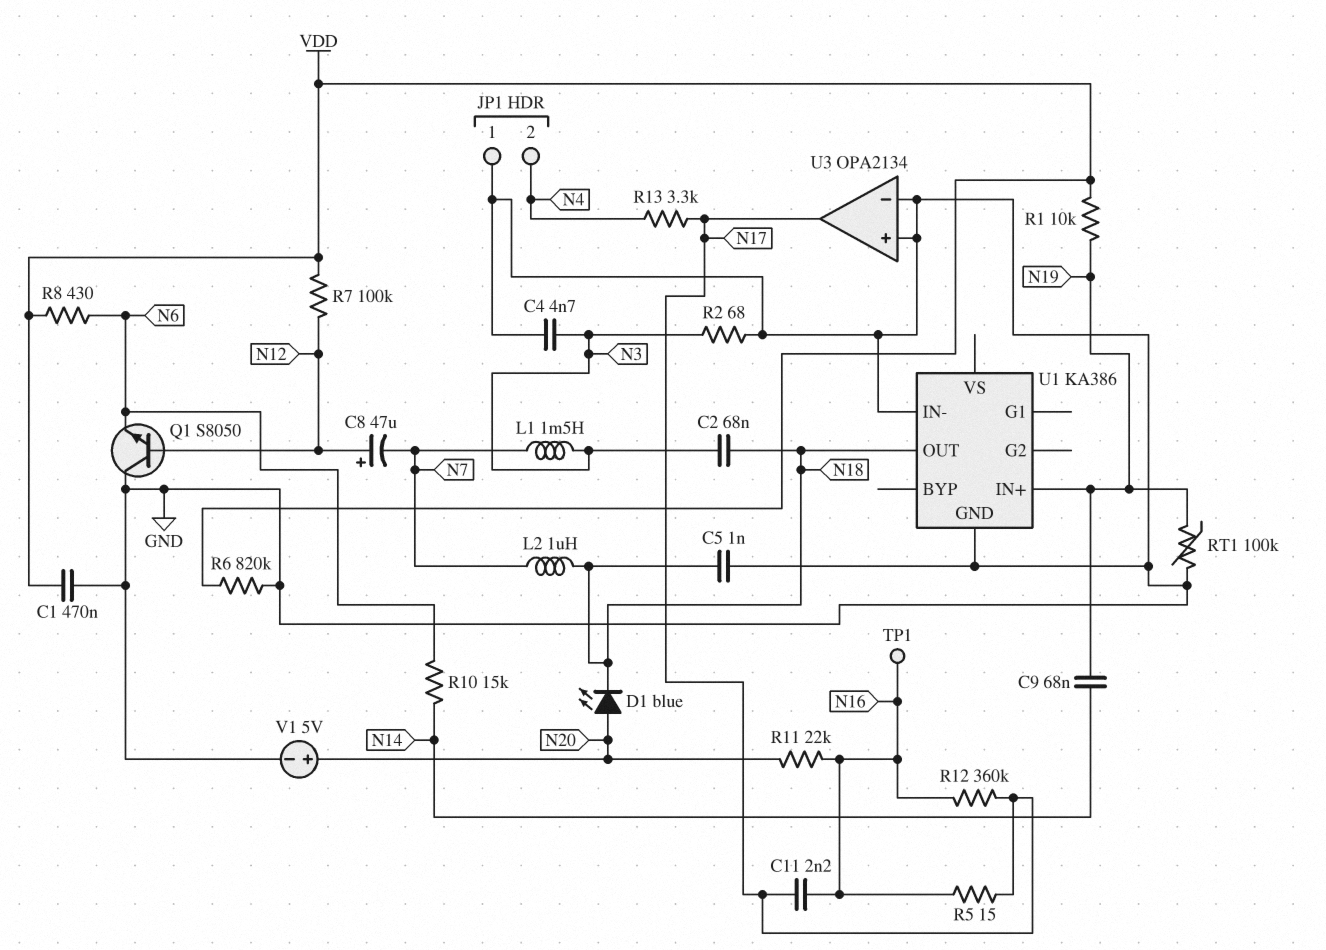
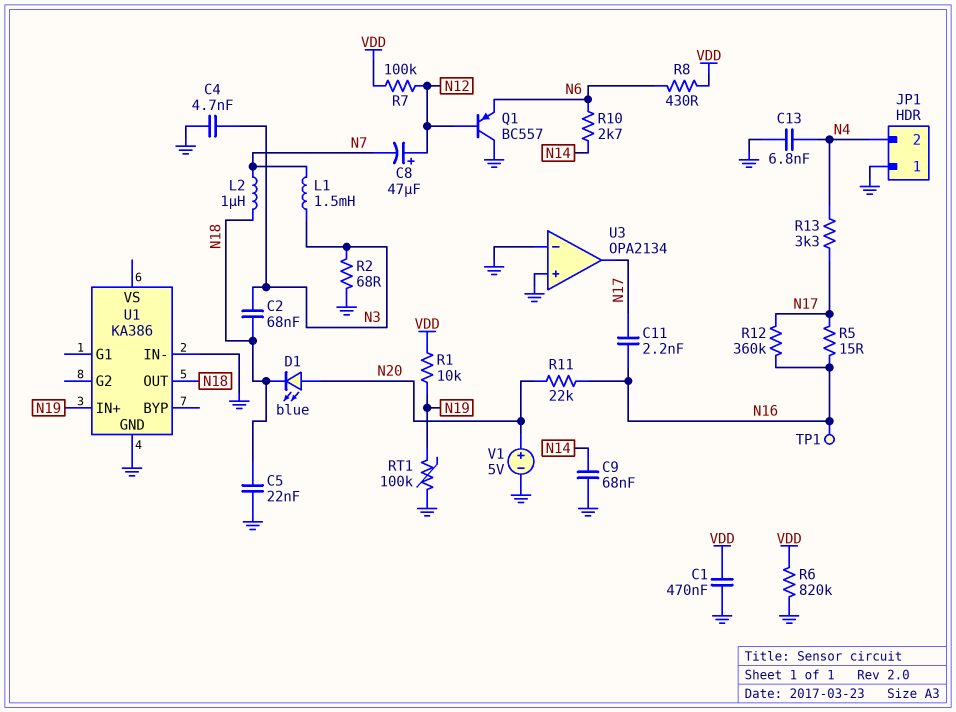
C5: 1nF (GND, N18) -> 22nF (GND, N18)
C9: 68nF (N14, N19) -> 68nF (GND, N14)
C13: none -> 6.8nF (GND, N4)
Q1: NPN S8050 (B N12, C GND, E N6) -> PNP BC557 (B N12, C GND, E N6)
R10: 15k (N6, N14) -> 2.7k (N6, N14)

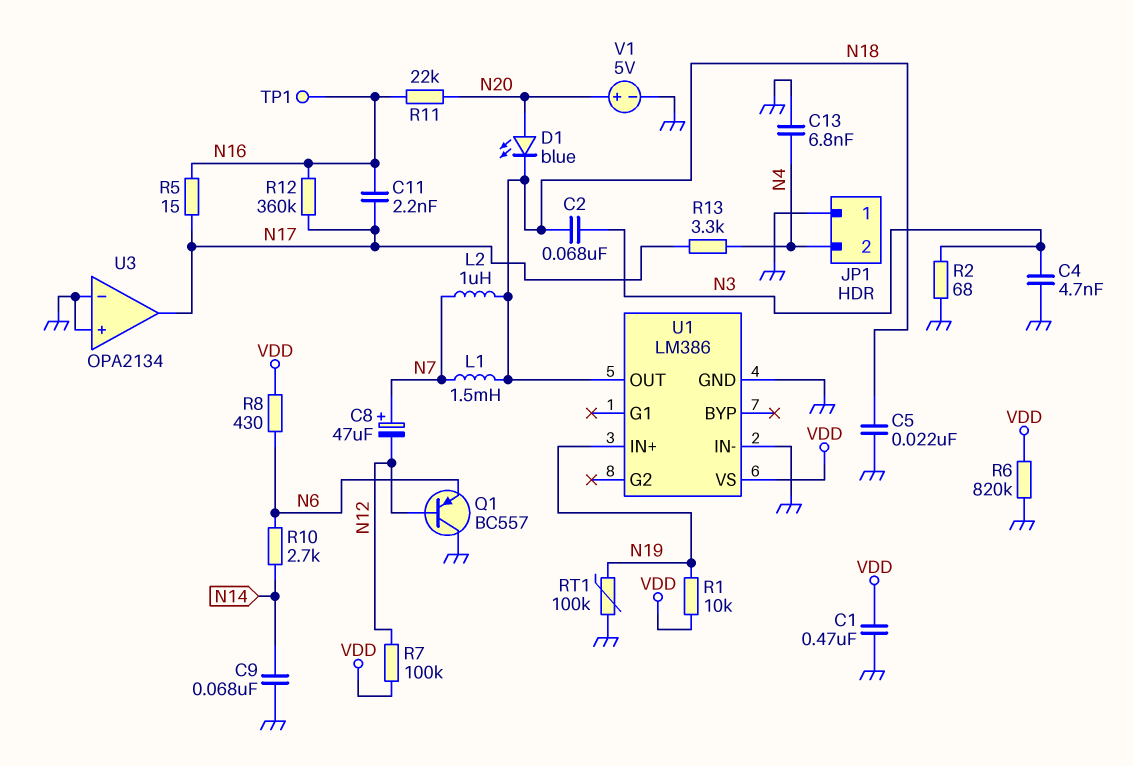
C8: 47uF (plus N12, minus N7) -> 47uF (plus N7, minus N12)
L1: 1.5mH (N3, N7) -> 1.5mH (N7, N18)
U1: KA386 -> LM386
U1 pin VS: none -> VDD

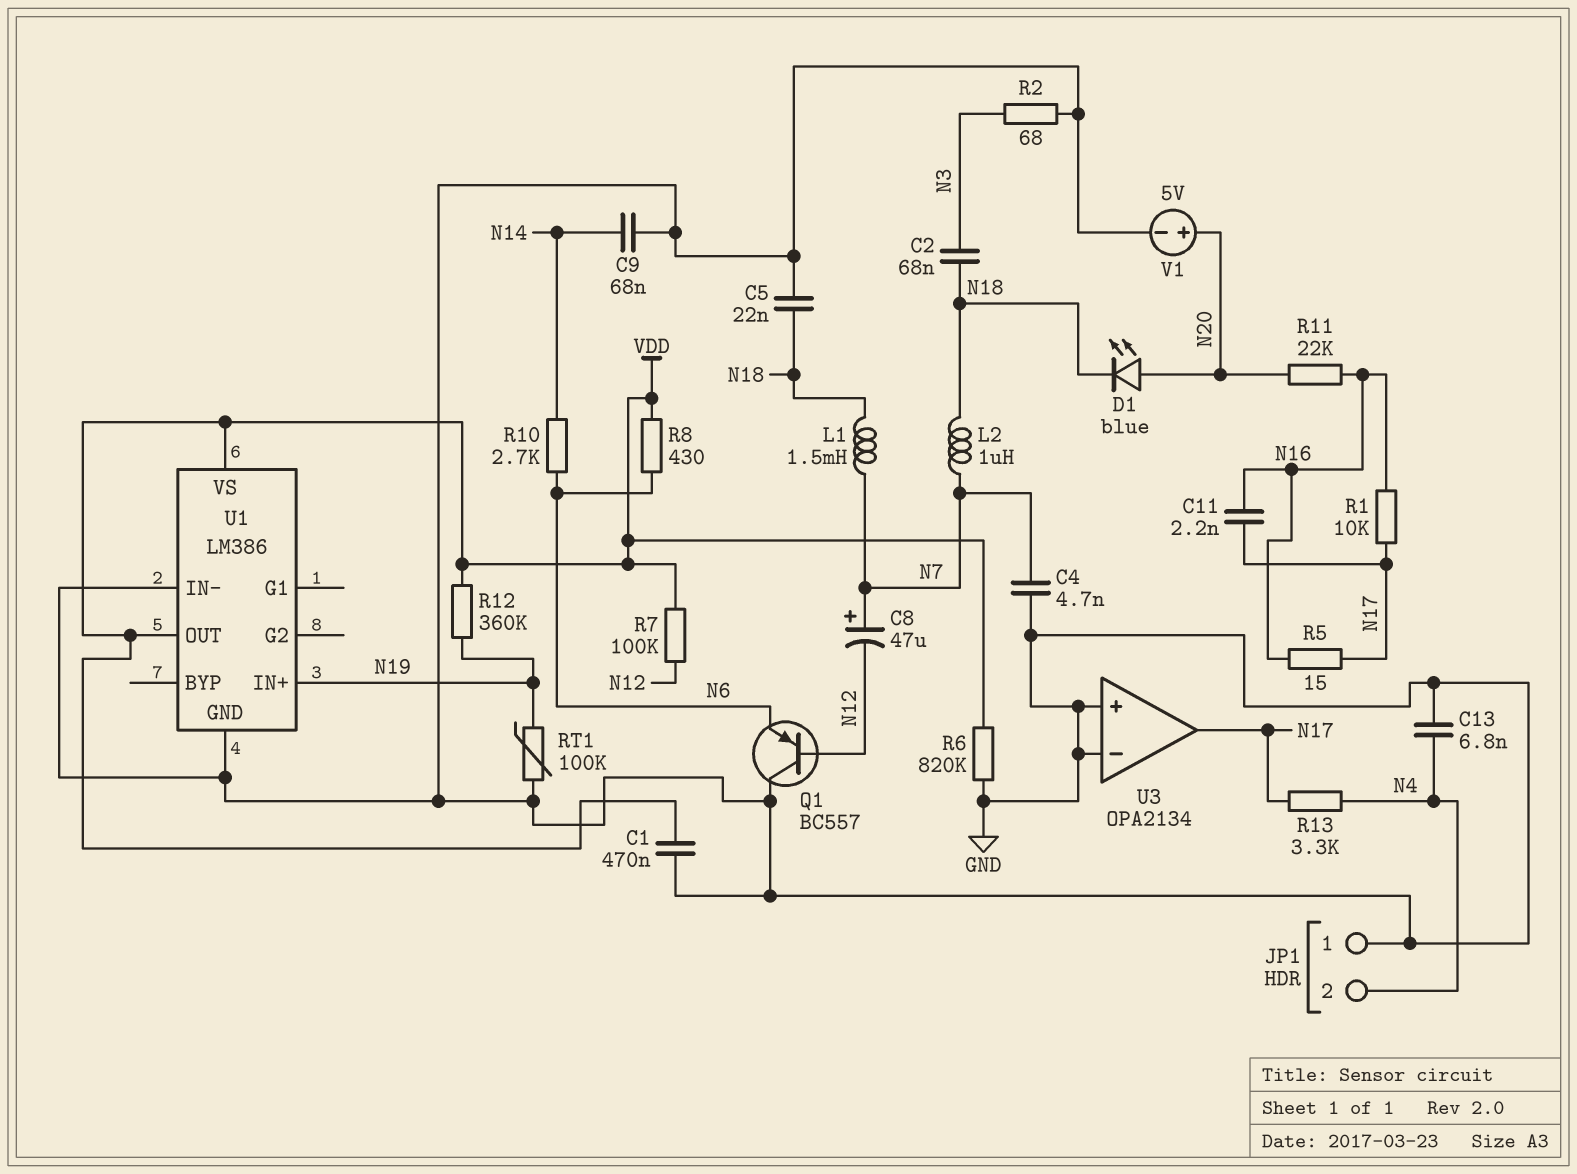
C4: 4.7nF (GND, N3) -> 4.7nF (GND, N7)
R1: 10k (N19, VDD) -> 10k (N16, N17)
R12: 360k (N16, N17) -> 360k (N19, VDD)
TP1: test point (N16) -> none
U1 pin OUT: N18 -> VDD

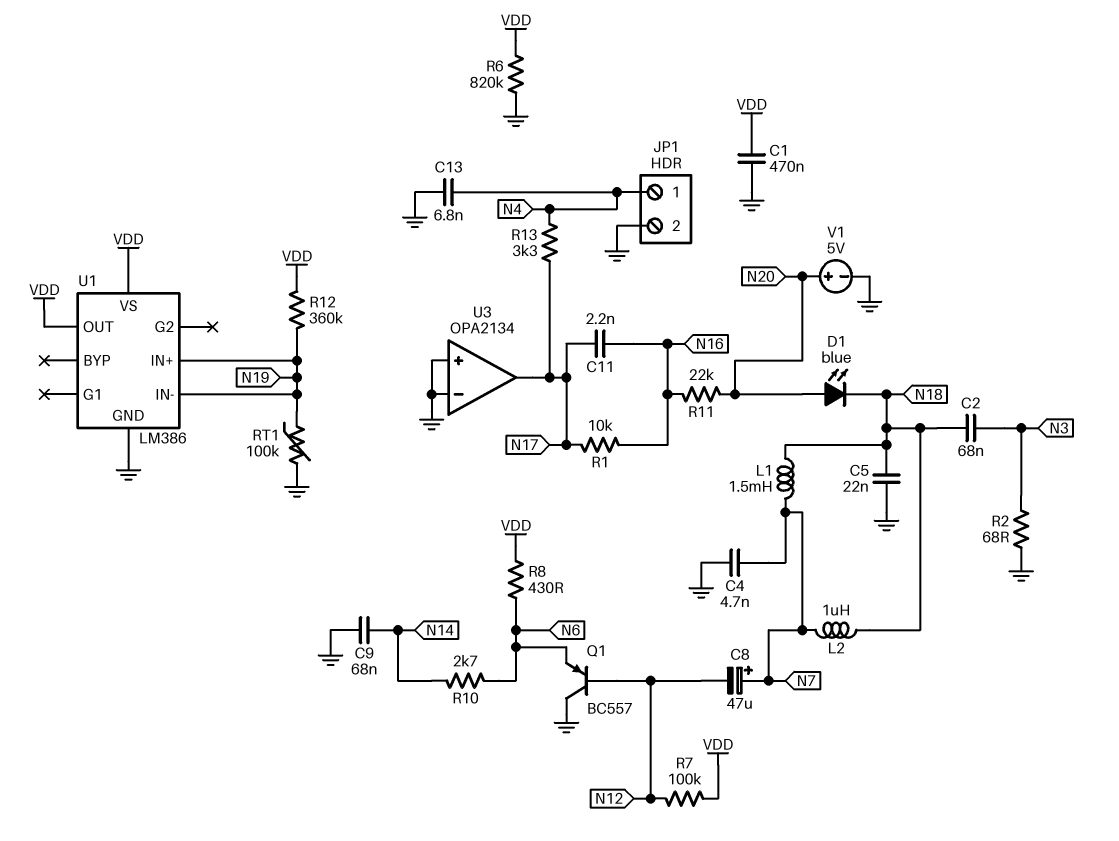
JP1 pin 1: GND -> N4
JP1 pin 2: N4 -> GND
R5: 15 (N16, N17) -> none
U1 pin IN-: GND -> N19

